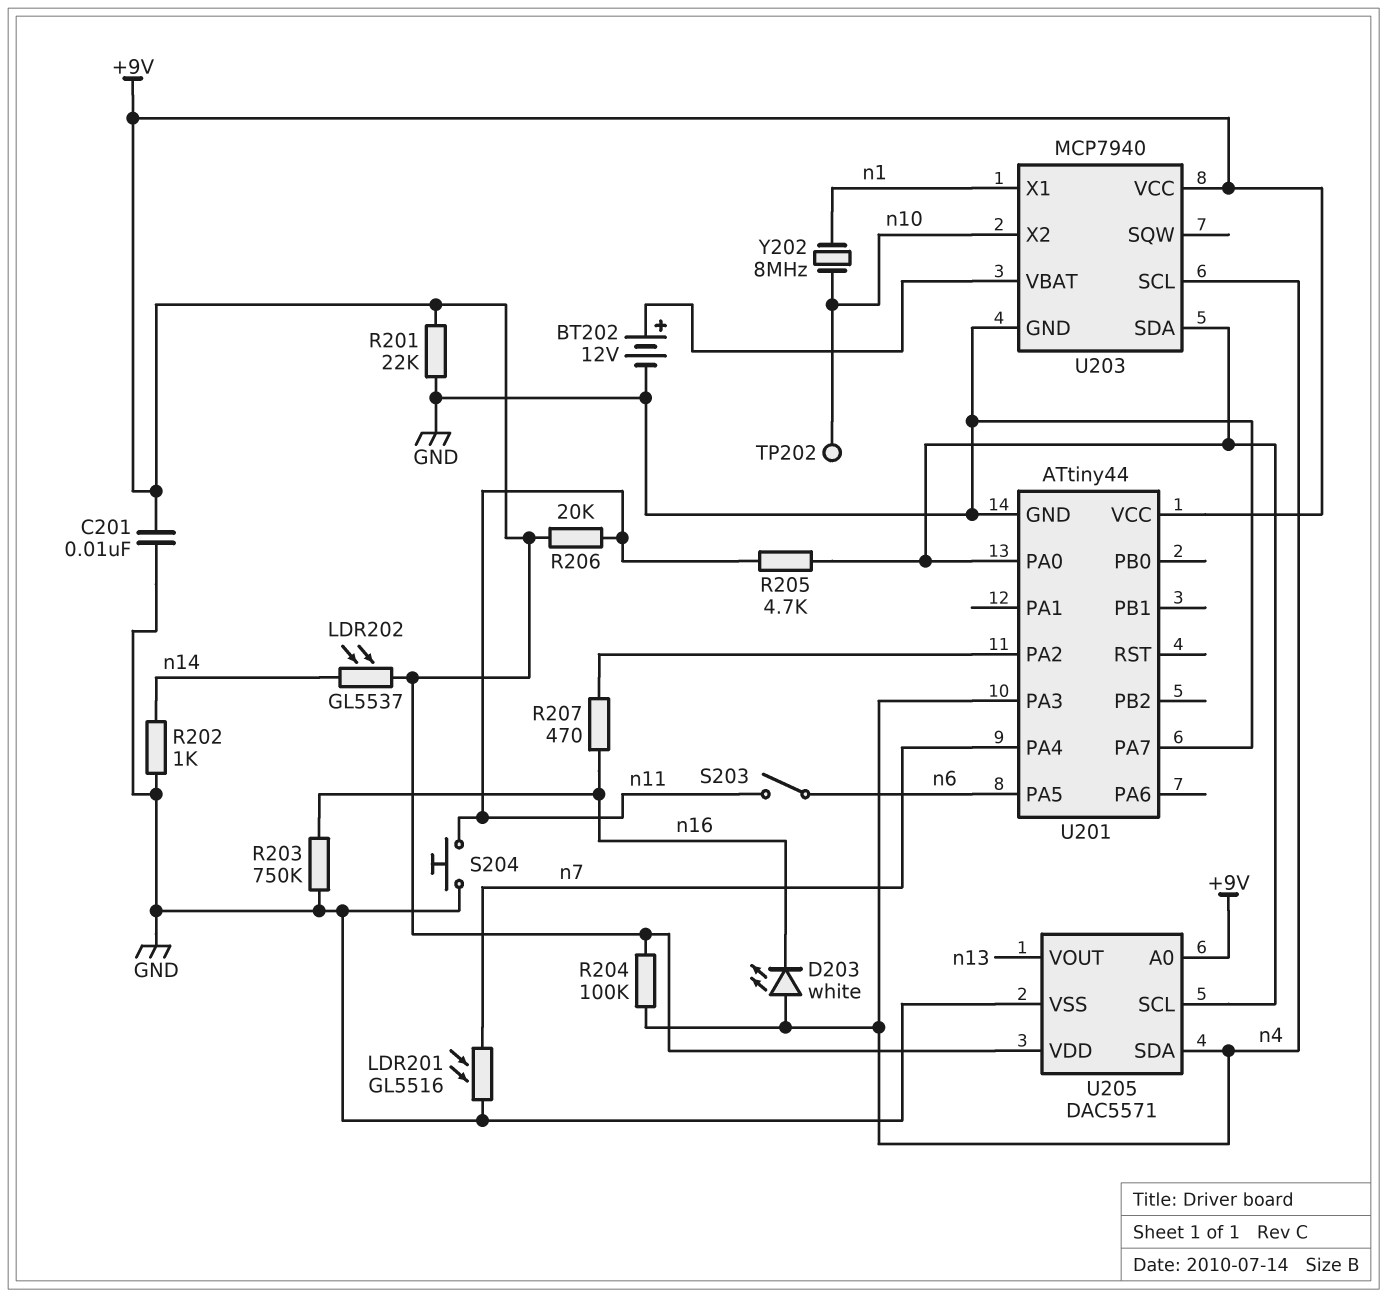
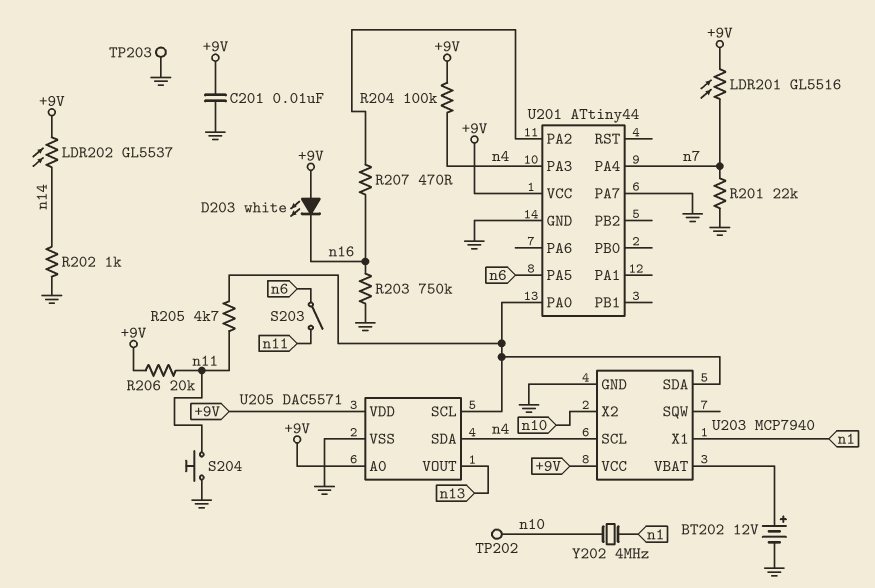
D203: LED white (A n4, K n16) -> LED white (A +9V, K n16)
LDR201: GL5516 (GND, n7) -> GL5516 (+9V, n7)
R201: 22k (+9V, GND) -> 22k (GND, n7)
TP203: none -> test point (GND)
Y202: 8MHz (n1, n10) -> 4MHz (n1, n10)

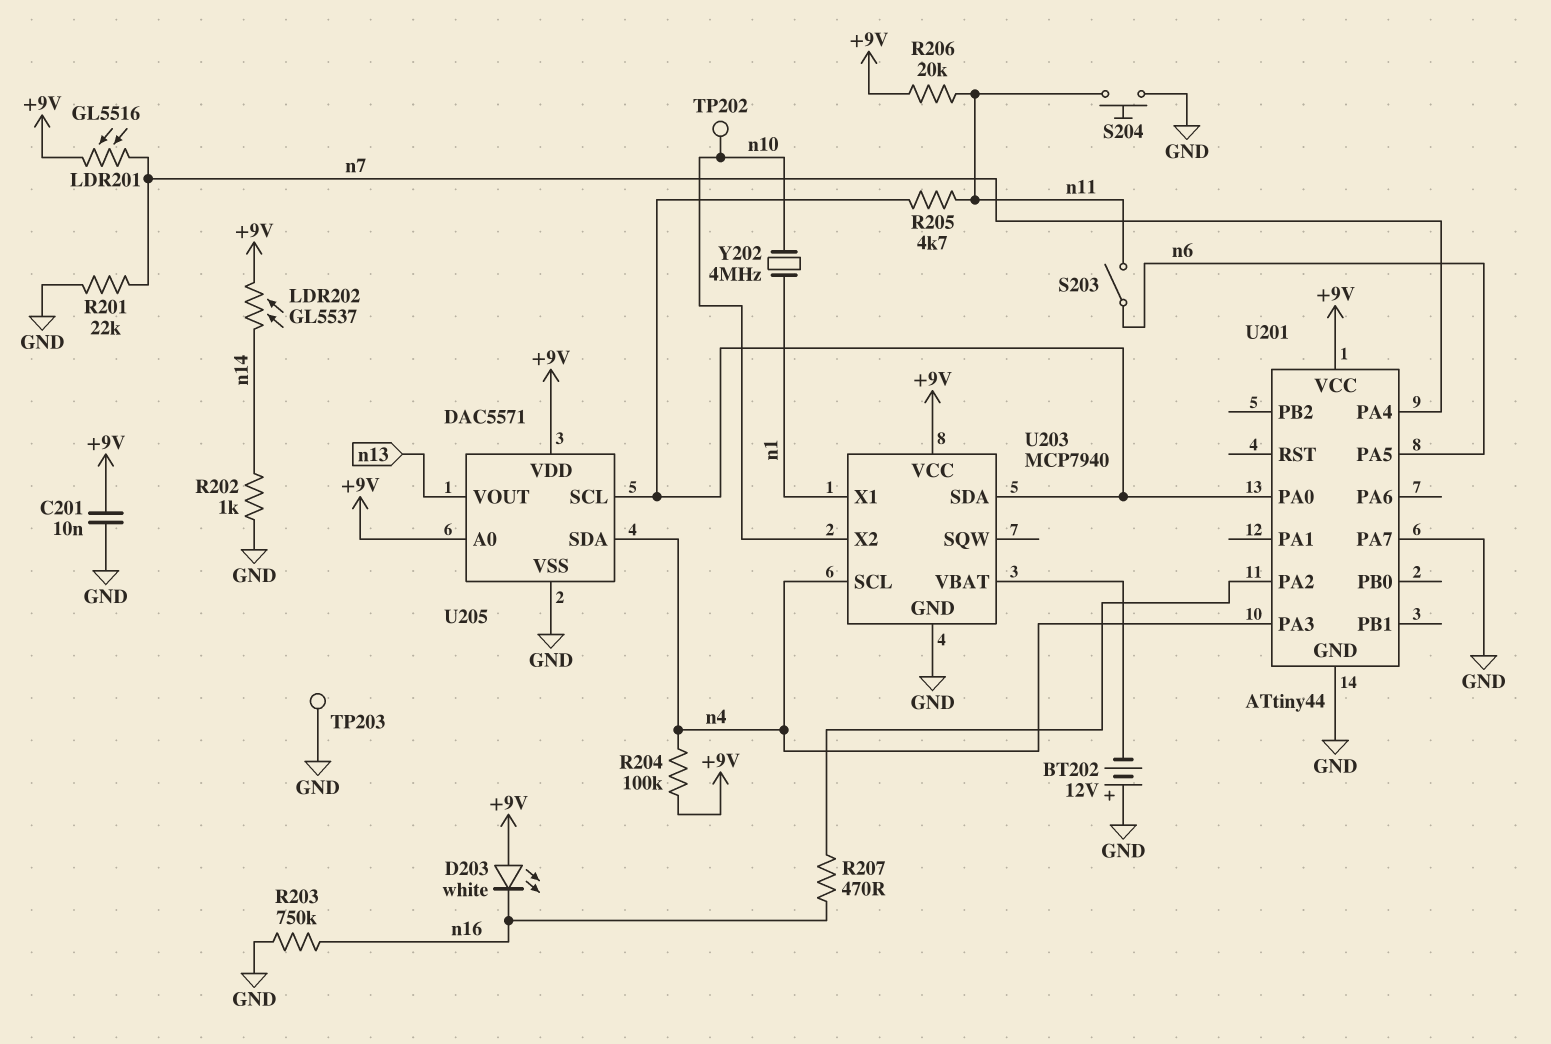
BT202: 12V (plus U203/VBAT, minus GND) -> 12V (plus GND, minus U203/VBAT)

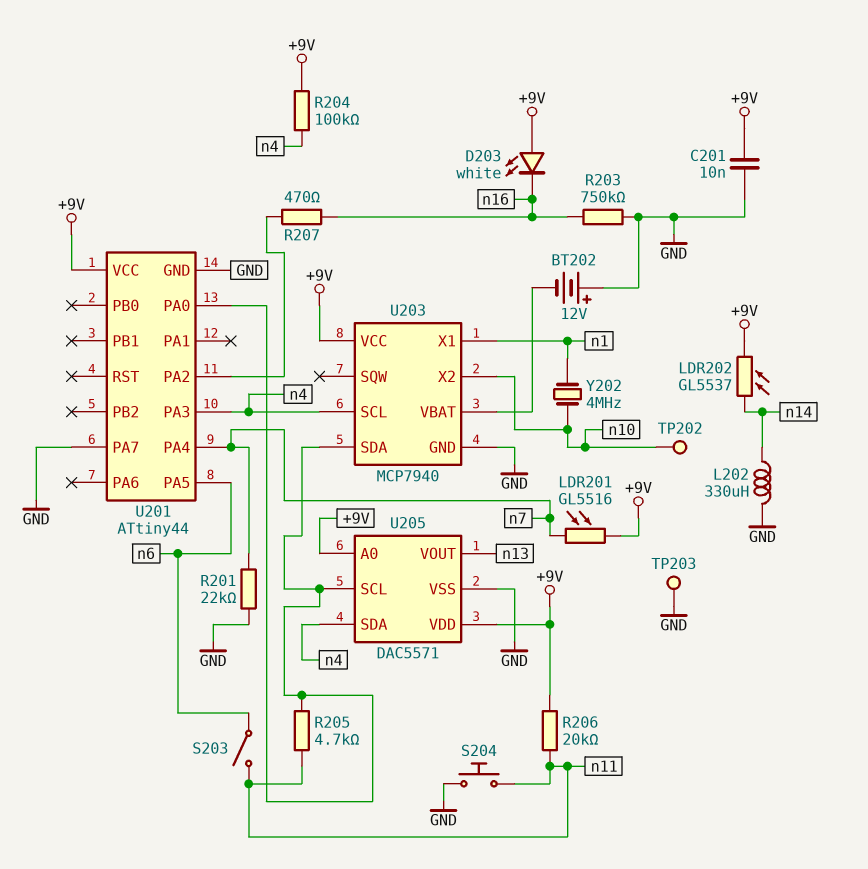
L202: none -> 330uH (GND, n14)
R202: 1k (GND, n14) -> none

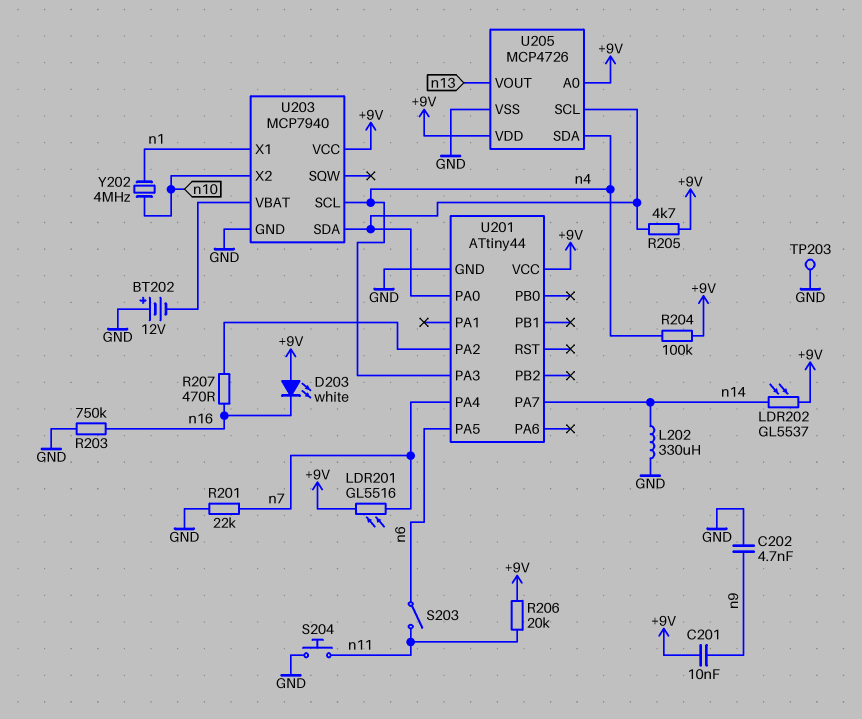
C201: 10nF (+9V, GND) -> 10nF (+9V, n9)
C202: none -> 4.7nF (GND, n9)
R205: 4.7k (U201/PA0, n11) -> 4.7k (+9V, U201/PA0)
TP202: test point (n10) -> none
U201 pin PA7: GND -> n14
U205: DAC5571 -> MCP4726

